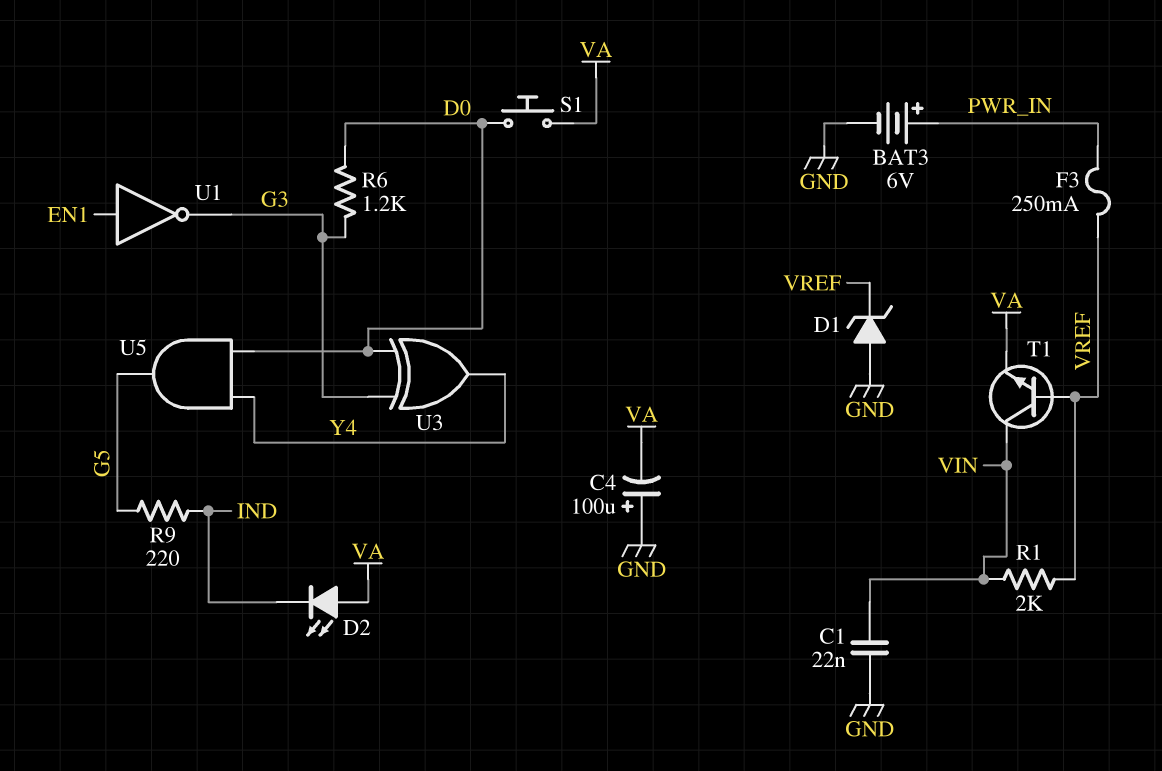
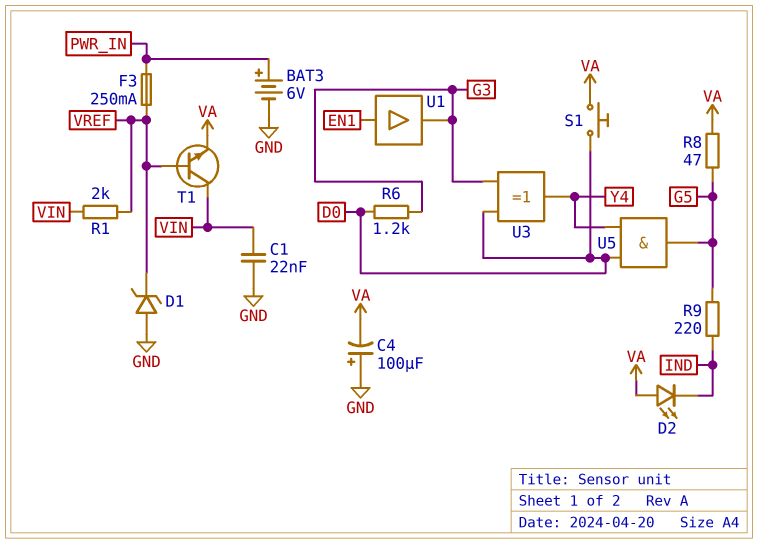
R8: none -> 47 (G5, VA)
U1: NOT (in EN1, out G3) -> buffer (in EN1, out G3)

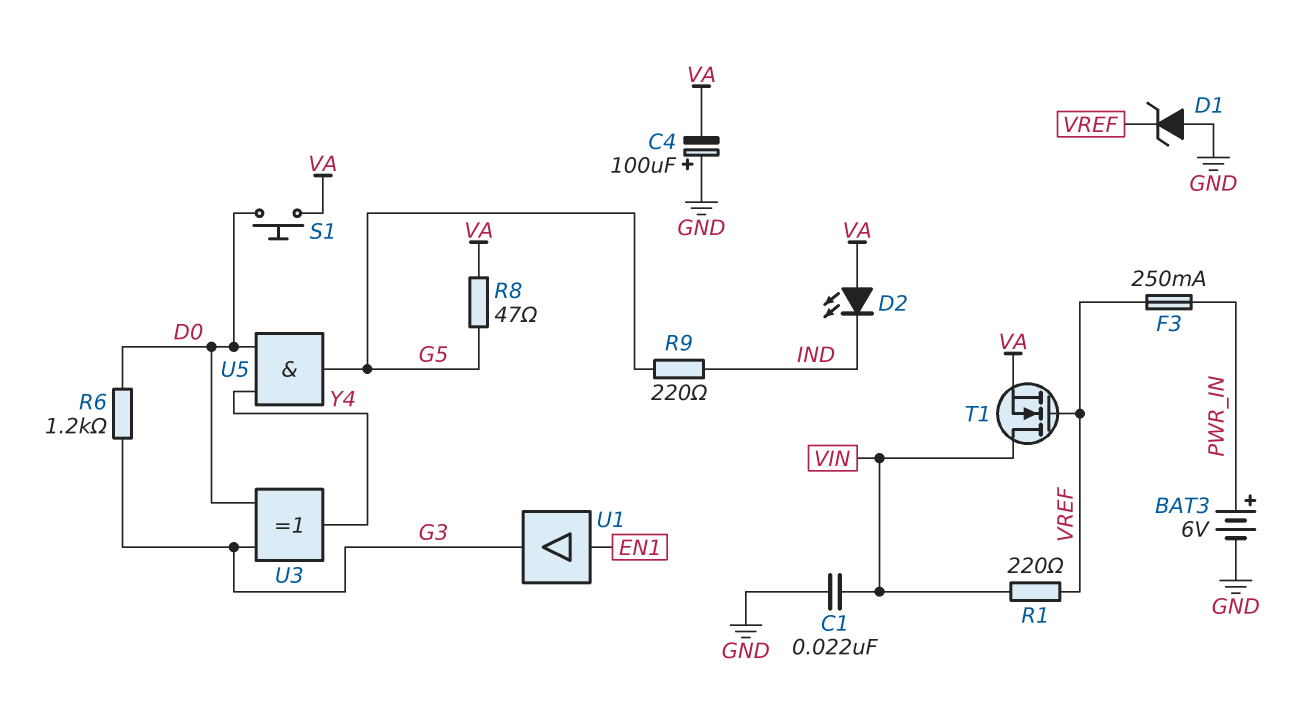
R1: 2k (VIN, VREF) -> 220 (VIN, VREF)
T1: NPN (B VREF, C VIN, E VA) -> NMOS (G VREF, D VIN, S VA)

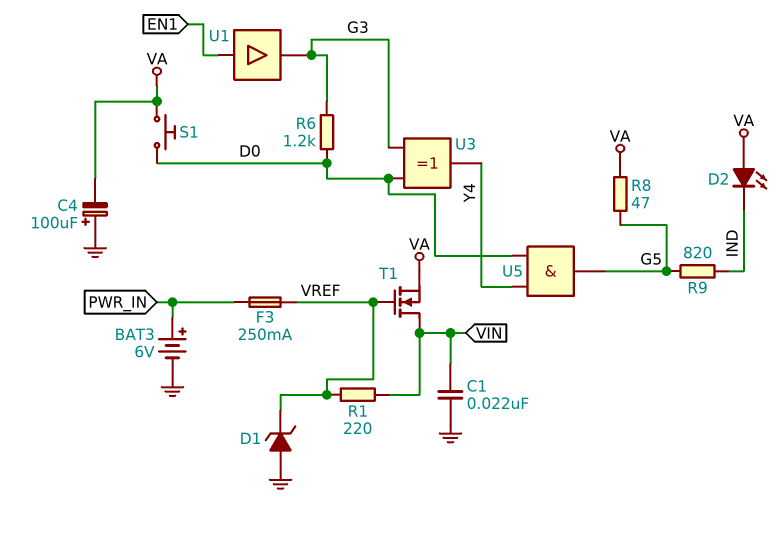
R9: 220 (G5, IND) -> 820 (G5, IND)

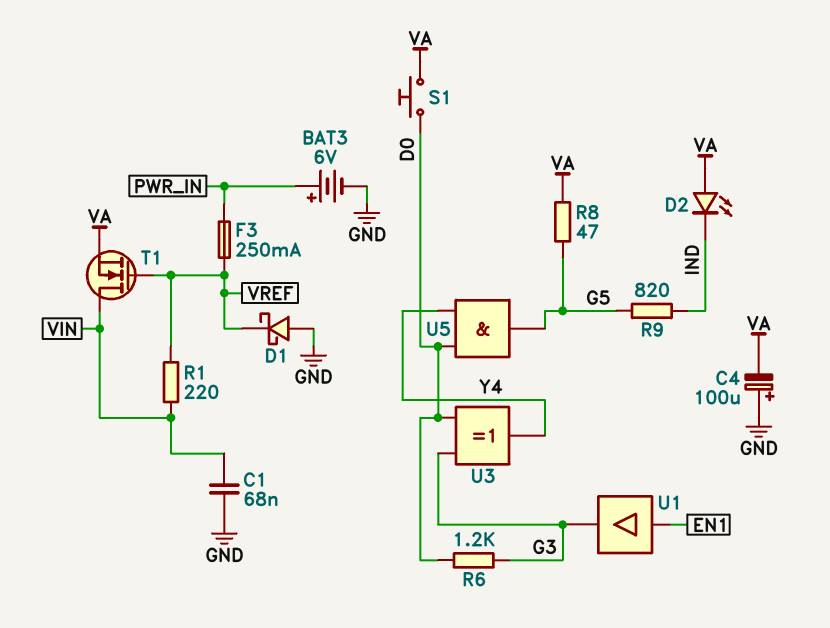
C1: 22nF (GND, VIN) -> 68nF (GND, VIN)
D1: zener (A GND, K VREF) -> schottky (A GND, K VREF)

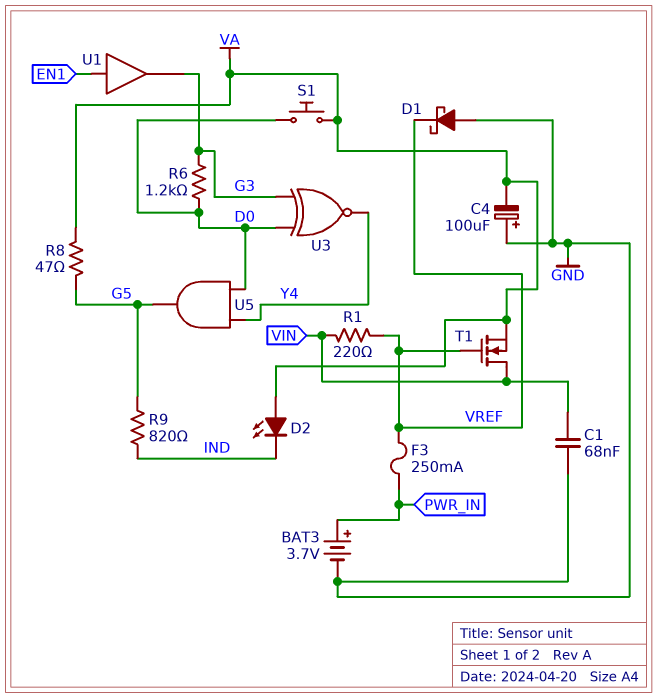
BAT3: 6V (plus PWR_IN, minus GND) -> 3.7V (plus PWR_IN, minus GND)
U3: XOR (in D0, in G3, out Y4) -> XNOR (in D0, in G3, out Y4)

